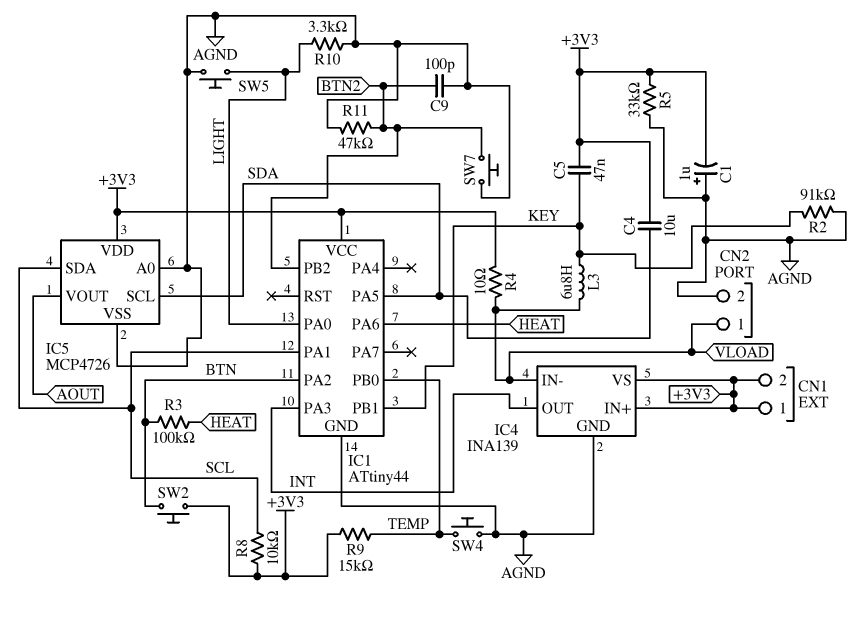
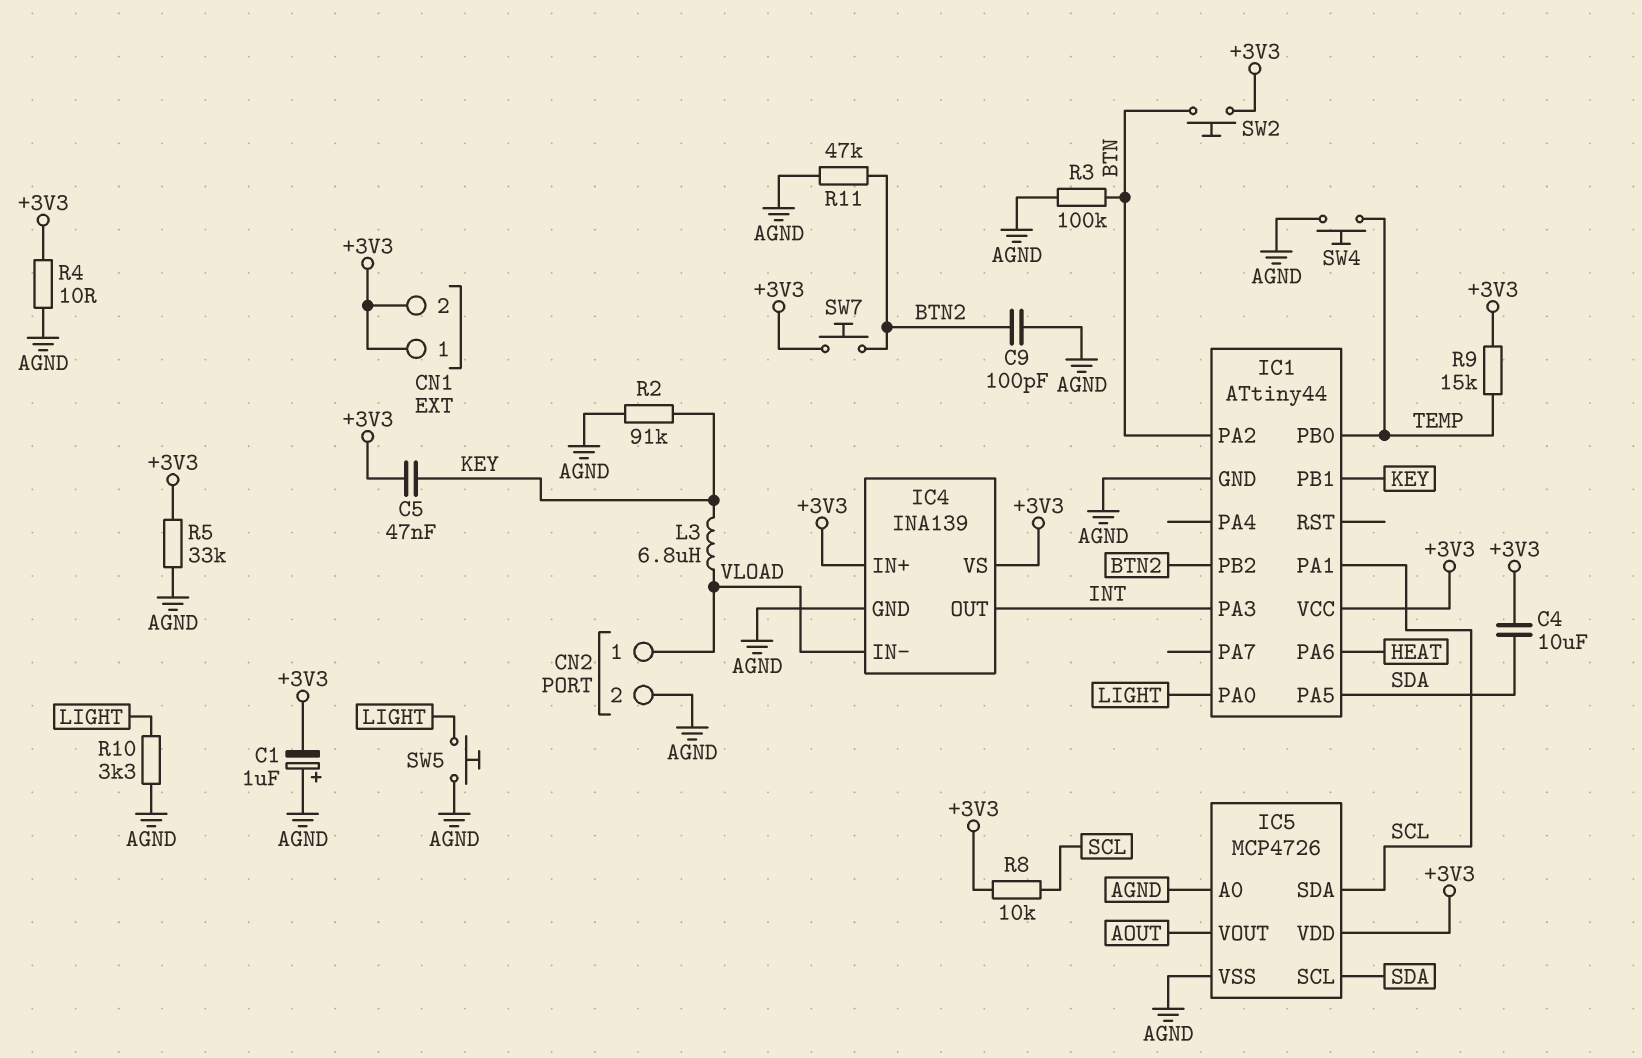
R3: 100k (BTN, HEAT) -> 100k (AGND, BTN)
R4: 10 (+3V3, VLOAD) -> 10 (+3V3, AGND)
SW7: button (AGND, BTN2) -> button (+3V3, BTN2)

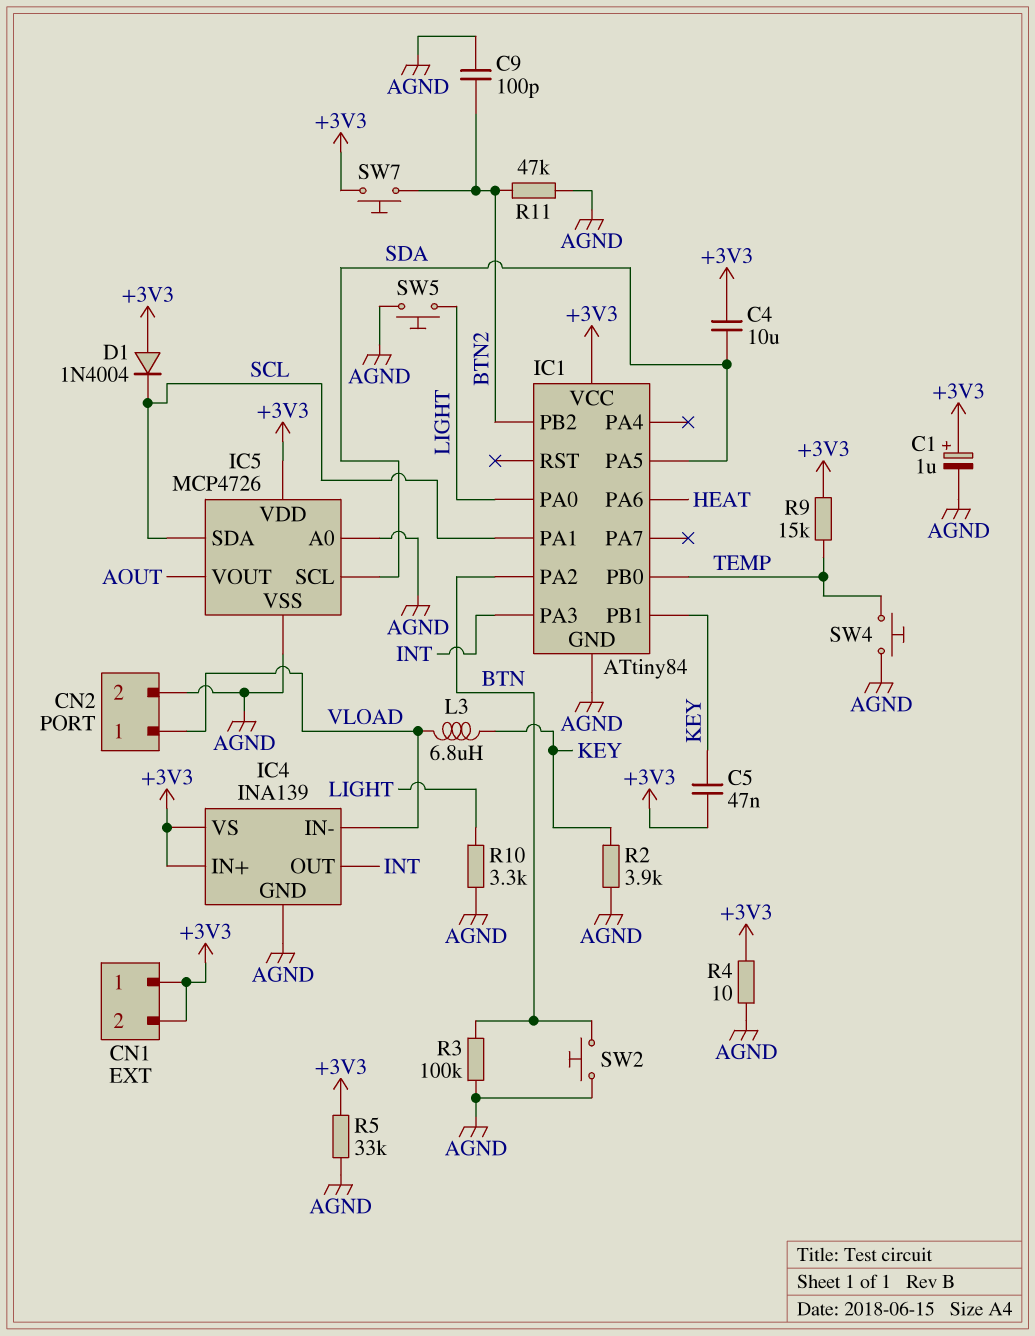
C1: 1uF (plus AGND, minus +3V3) -> 1uF (plus +3V3, minus AGND)
D1: none -> diode 1N4004 (A +3V3, K SCL)
IC1: ATtiny44 -> ATtiny84
R2: 91k (AGND, KEY) -> 3.9k (AGND, KEY)
R8: 10k (+3V3, SCL) -> none
SW2: button (+3V3, BTN) -> button (AGND, BTN)

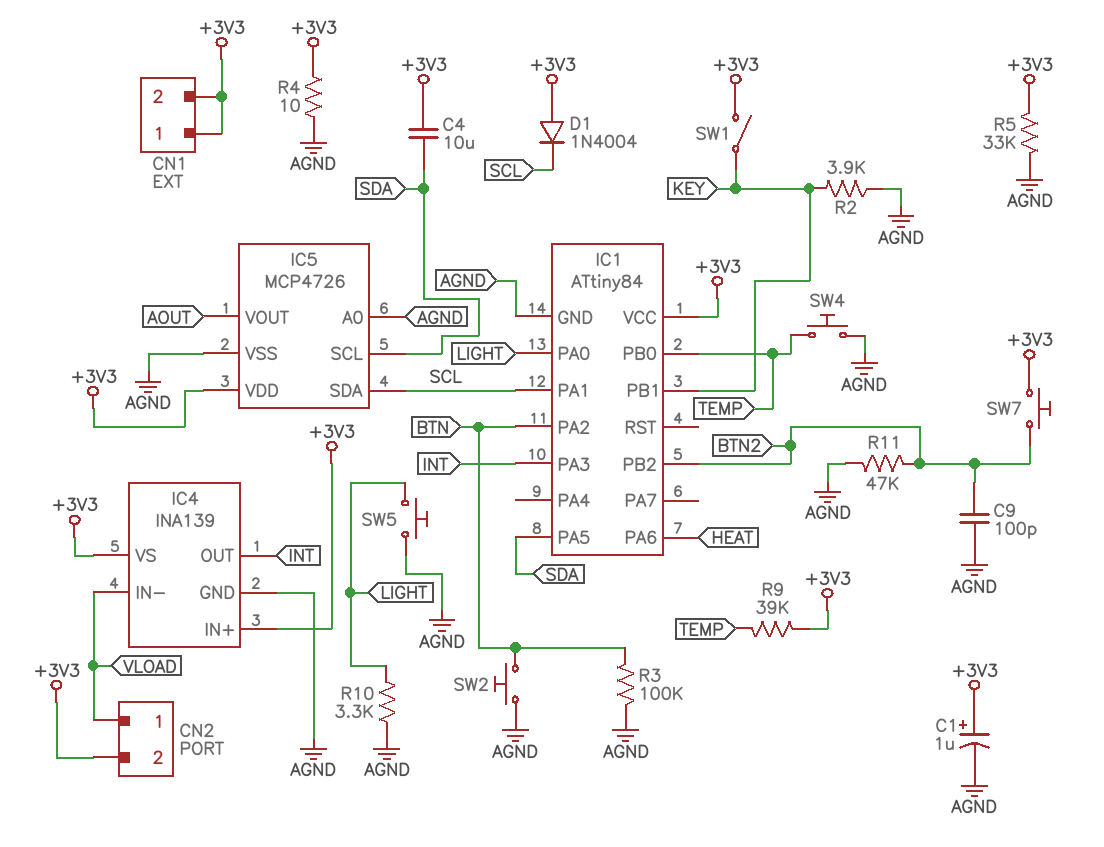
C5: 47nF (+3V3, KEY) -> none
CN2 pin 2: AGND -> +3V3
L3: 6.8uH (KEY, VLOAD) -> none
R9: 15k (+3V3, TEMP) -> 39k (+3V3, TEMP)
SW1: none -> switch (+3V3, KEY)

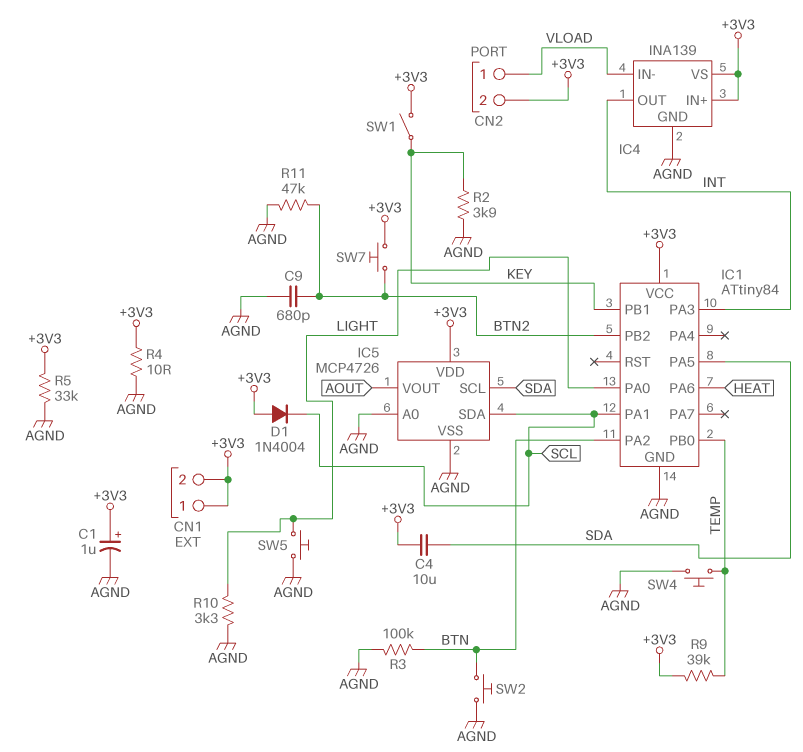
C9: 100pF (AGND, BTN2) -> 680pF (AGND, BTN2)

